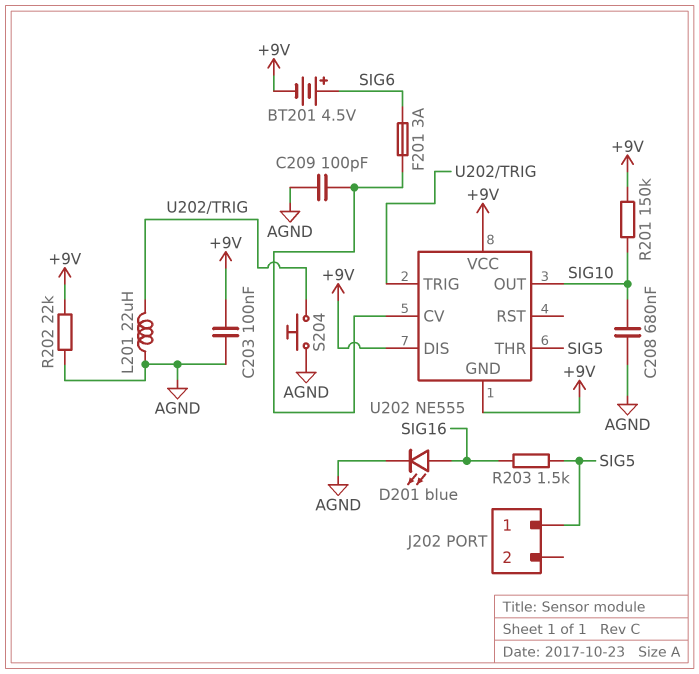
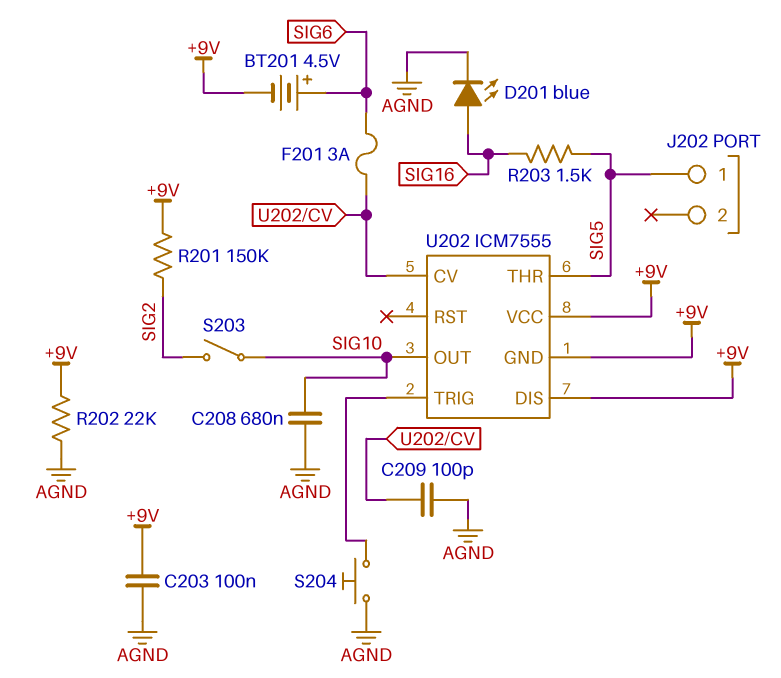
L201: 22uH (AGND, U202/TRIG) -> none
R201: 150k (+9V, SIG10) -> 150k (+9V, SIG2)
S203: none -> switch (SIG2, SIG10)
U202: NE555 -> ICM7555

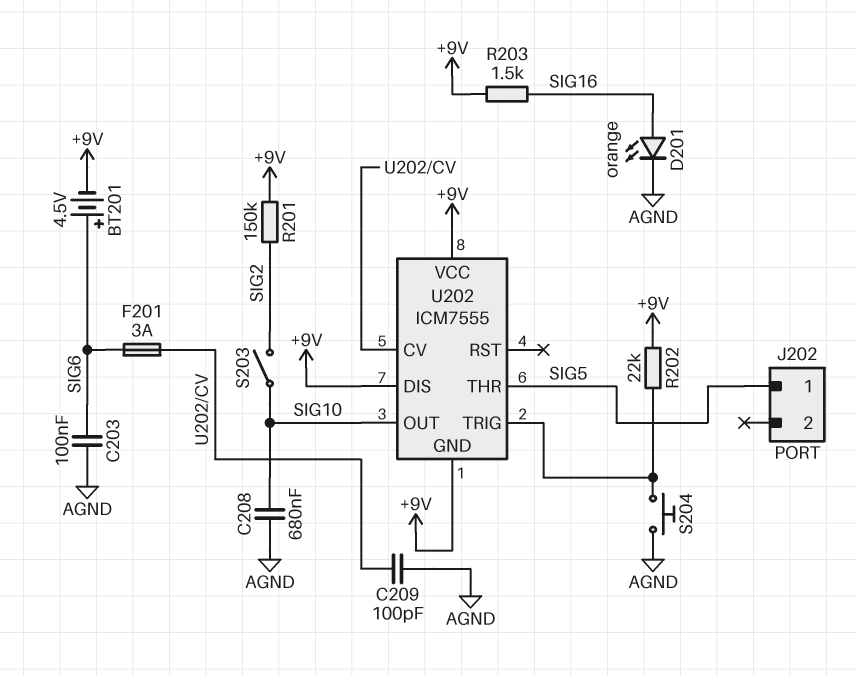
C203: 100nF (+9V, AGND) -> 100nF (AGND, SIG6)
D201: LED blue (A SIG16, K AGND) -> LED orange (A SIG16, K AGND)
R202: 22k (+9V, AGND) -> 22k (+9V, U202/TRIG)
R203: 1.5k (SIG5, SIG16) -> 1.5k (+9V, SIG16)

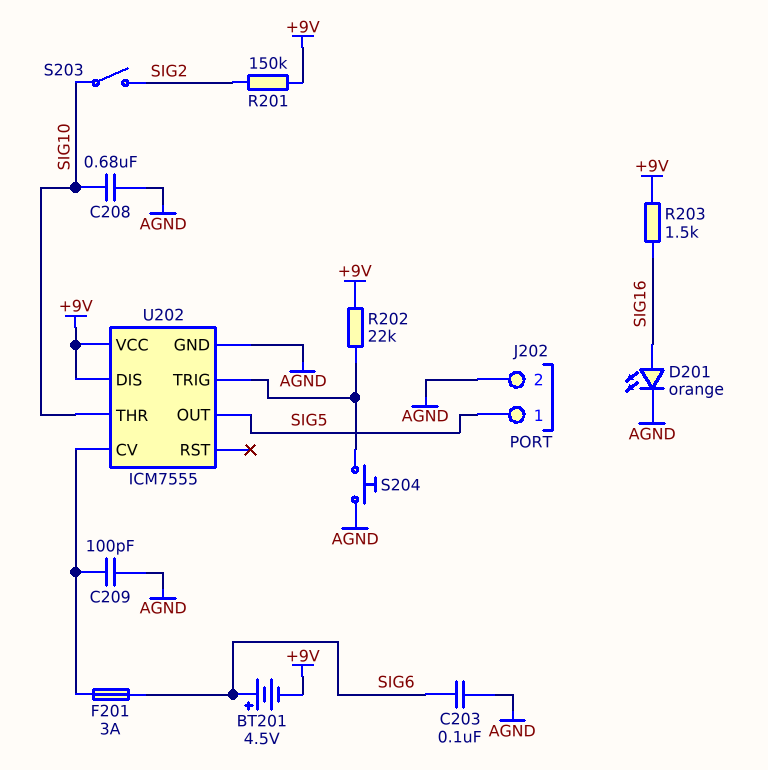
J202 pin 2: none -> AGND
U202 pin GND: +9V -> AGND
U202 pin OUT: SIG10 -> SIG5
U202 pin THR: SIG5 -> SIG10

